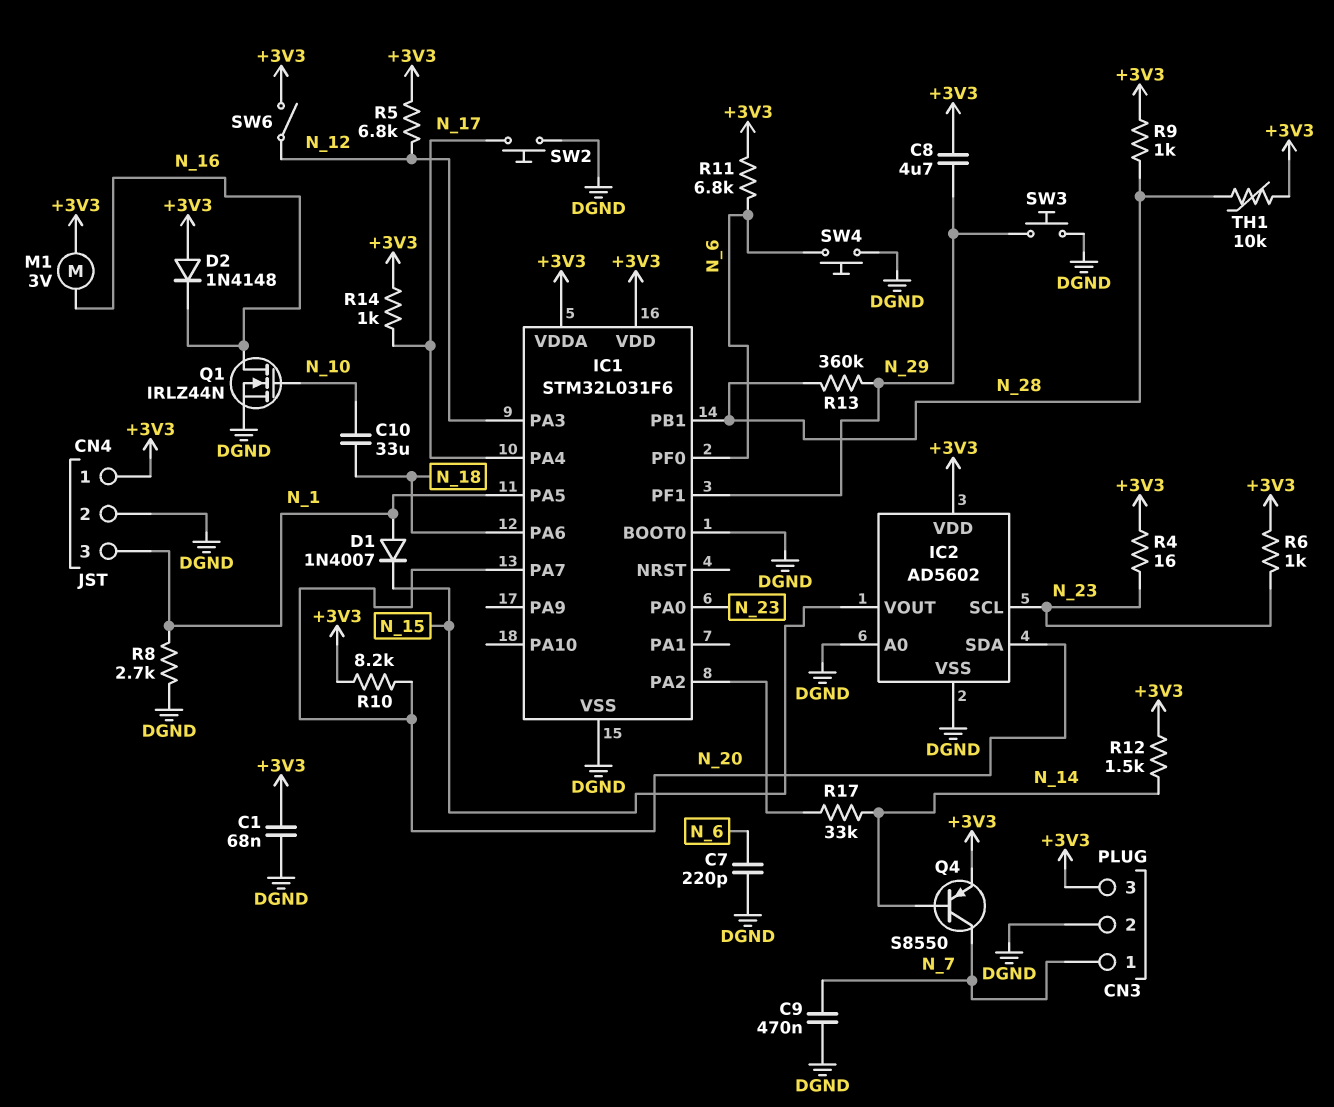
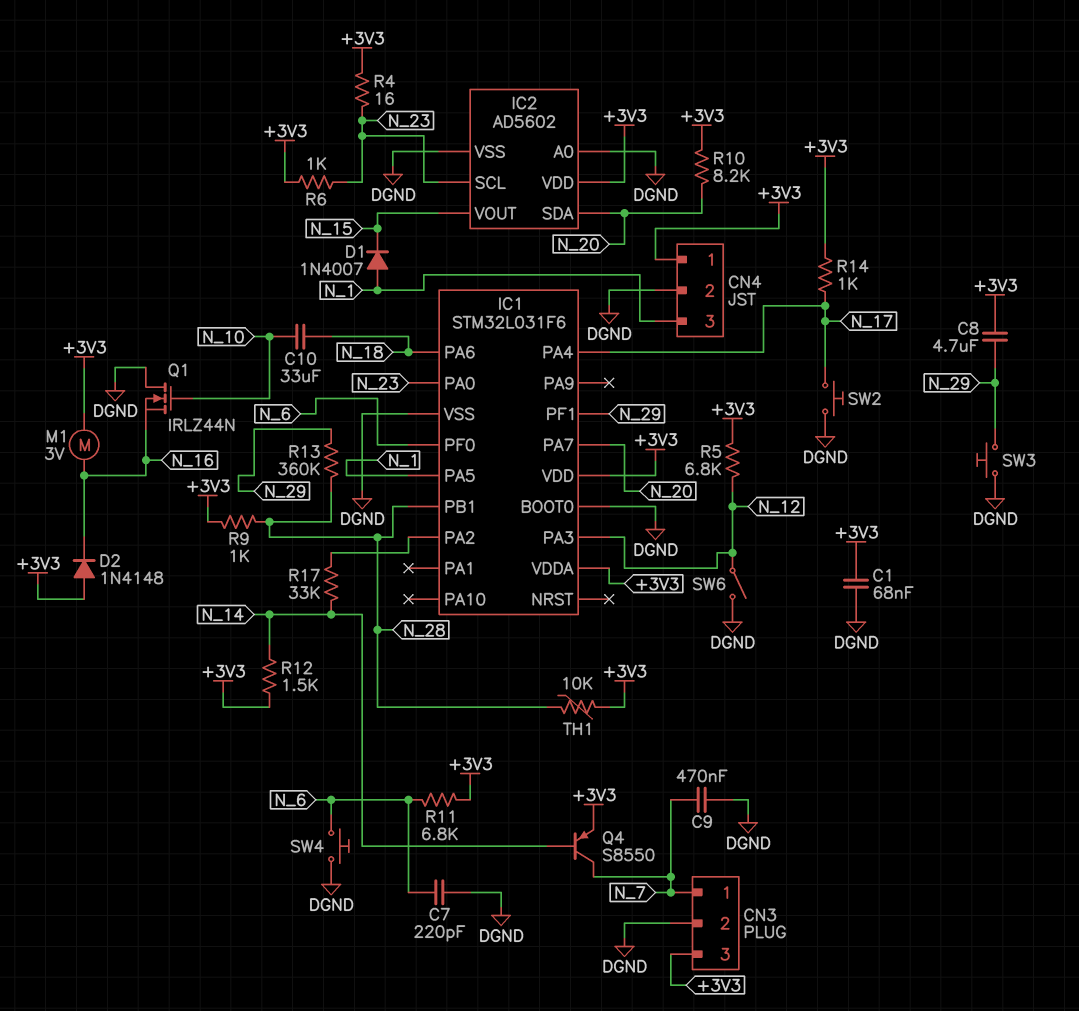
Q1: NMOS IRLZ44N (G N_10, D N_16, S DGND) -> NMOS IRLZ44N (G N_10, D DGND, S N_16)
R8: 2.7k (DGND, N_1) -> none
SW6: switch (+3V3, N_12) -> switch (DGND, N_12)

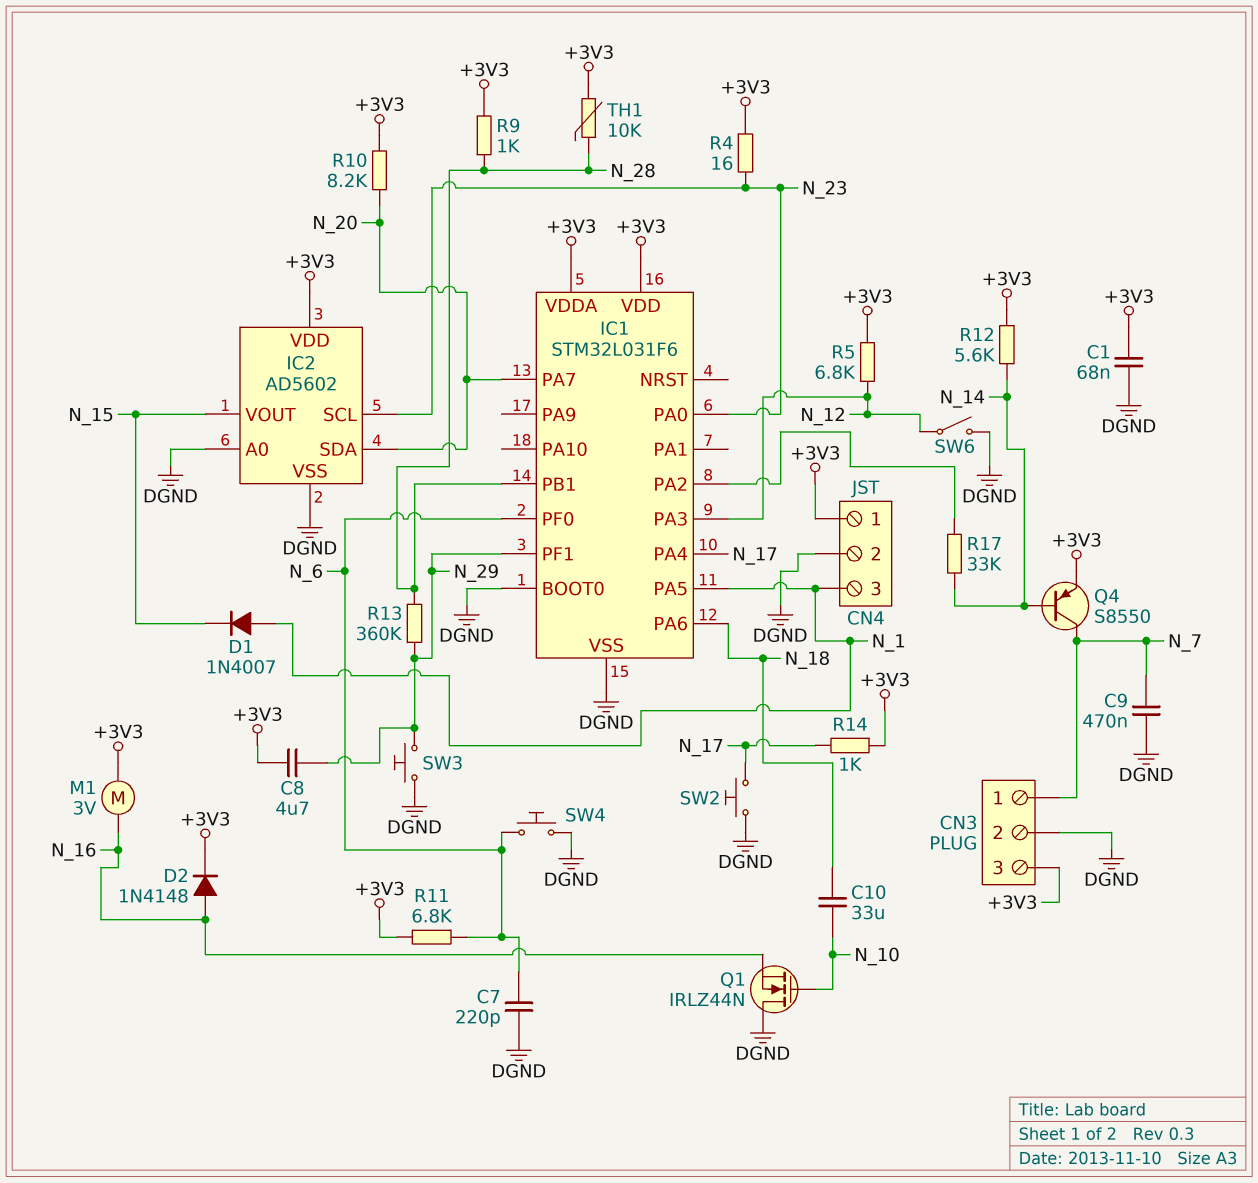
D2: diode 1N4148 (A +3V3, K N_16) -> diode 1N4148 (A N_16, K +3V3)
R6: 1k (+3V3, N_23) -> none
R12: 1.5k (+3V3, N_14) -> 5.6k (+3V3, N_14)

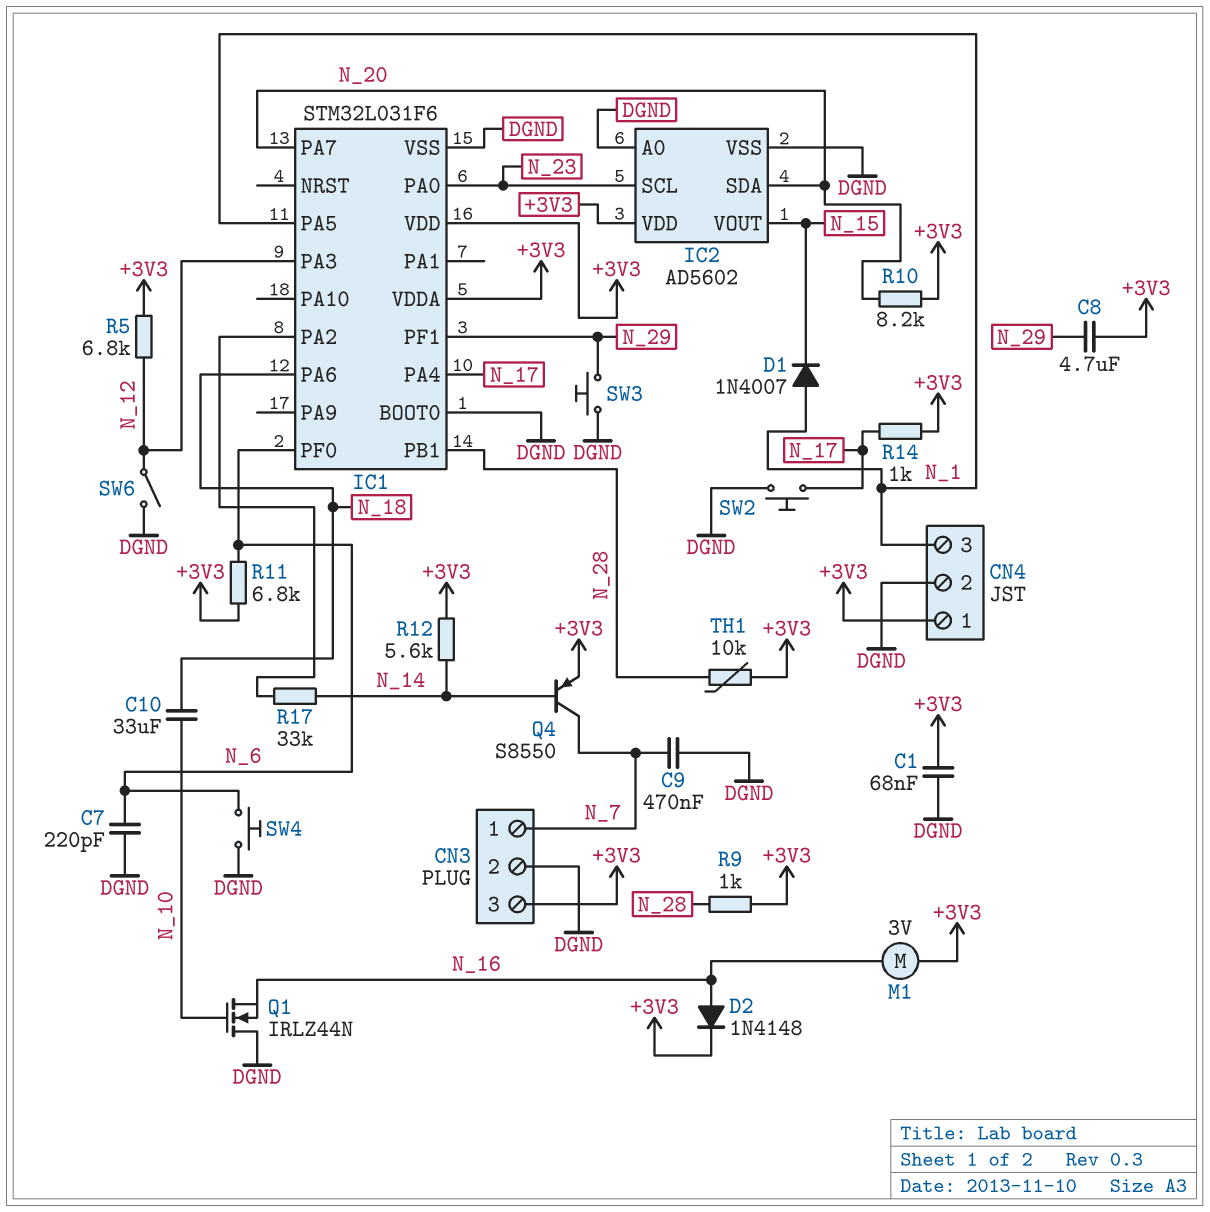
R4: 16 (+3V3, N_23) -> none
R13: 360k (N_28, N_29) -> none

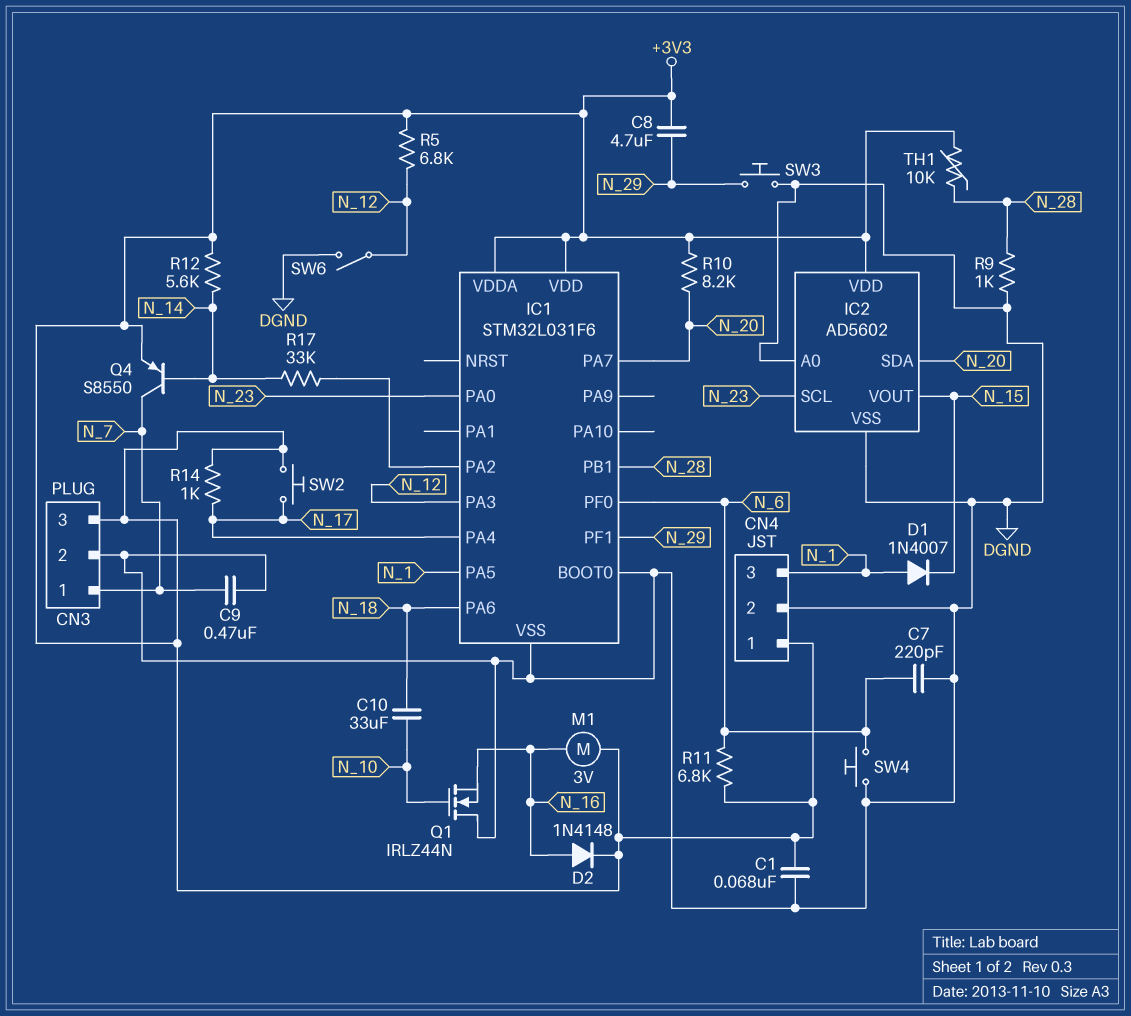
R9: 1k (+3V3, N_28) -> 1k (DGND, N_28)
SW2: button (DGND, N_17) -> button (+3V3, N_17)

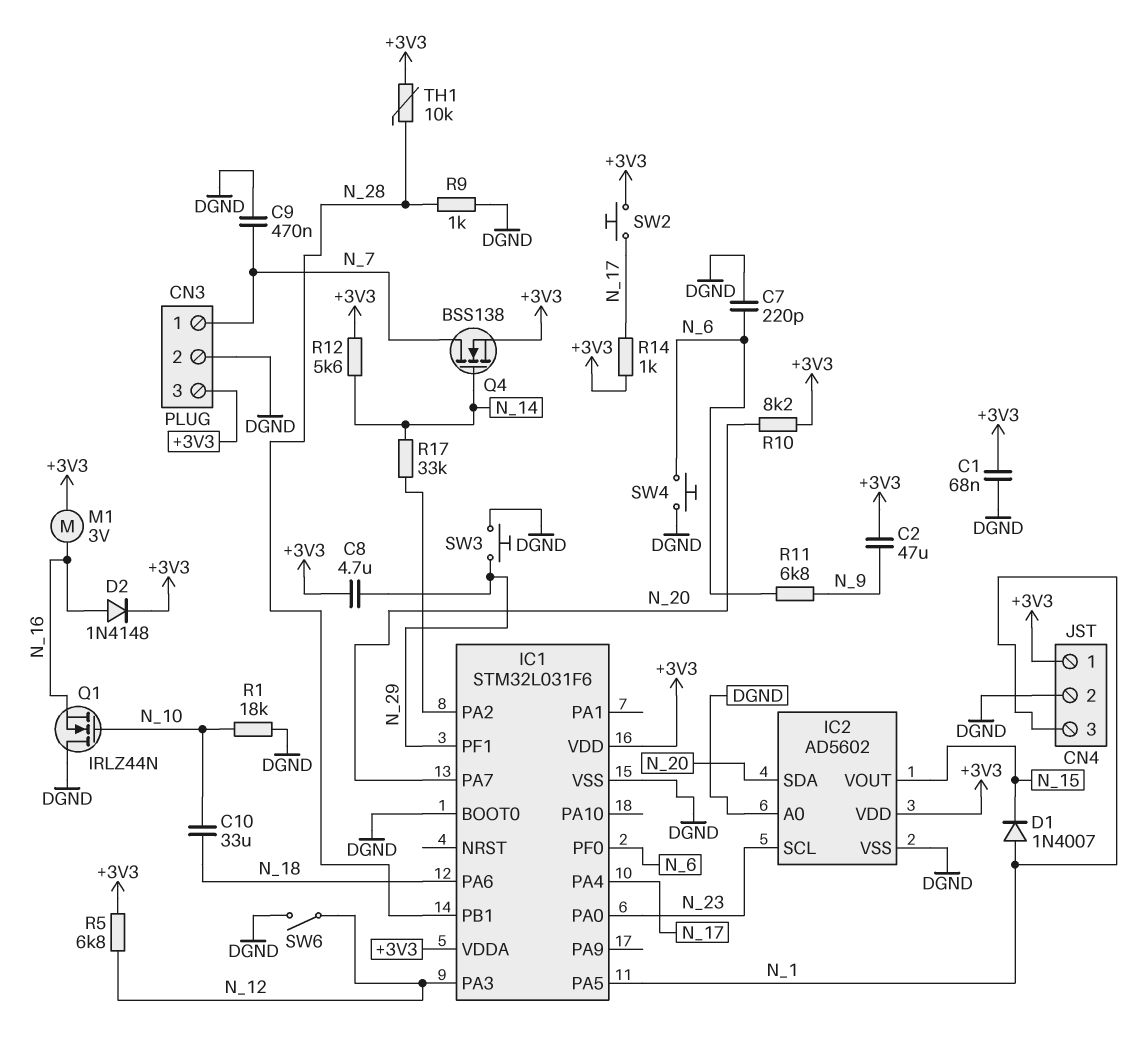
C2: none -> 47uF (+3V3, N_9)
Q4: PNP S8550 (B N_14, C N_7, E +3V3) -> NMOS BSS138 (G N_14, D N_7, S +3V3)
R1: none -> 18k (DGND, N_10)
R11: 6.8k (+3V3, N_6) -> 6.8k (N_6, N_9)

